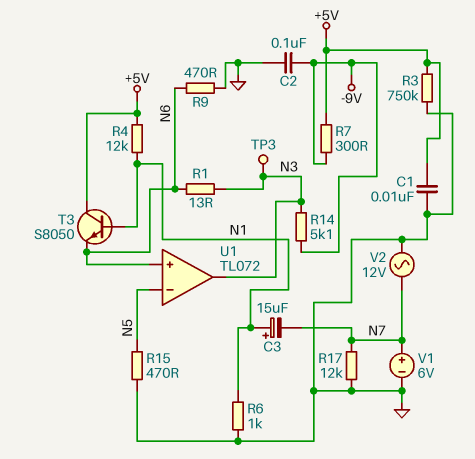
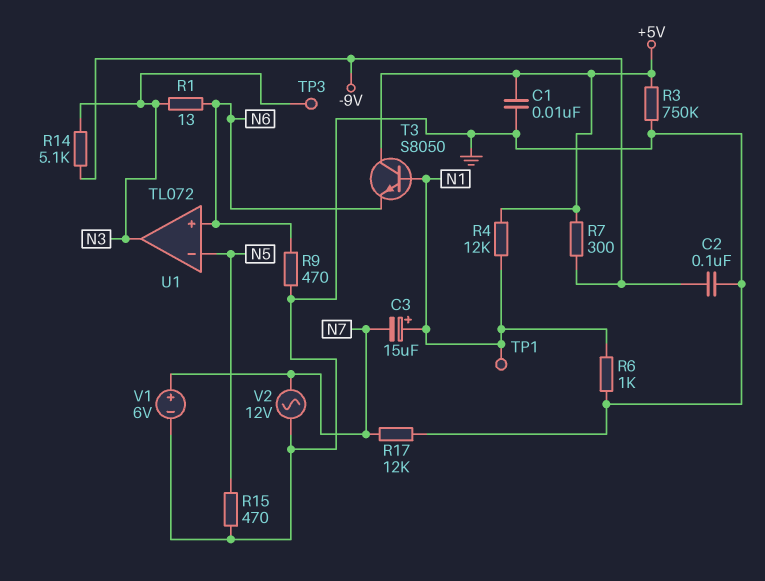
TP1: none -> test point (N1)

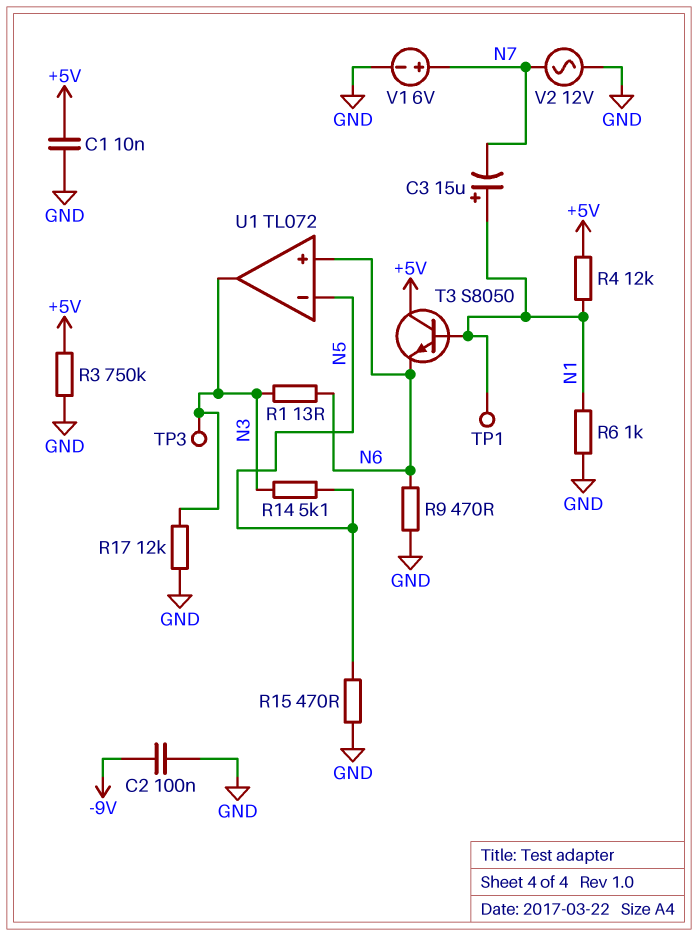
R7: 300 (+5V, -9V) -> none
R14: 5.1k (-9V, N3) -> 5.1k (N3, N5)
R17: 12k (GND, N7) -> 12k (GND, N3)

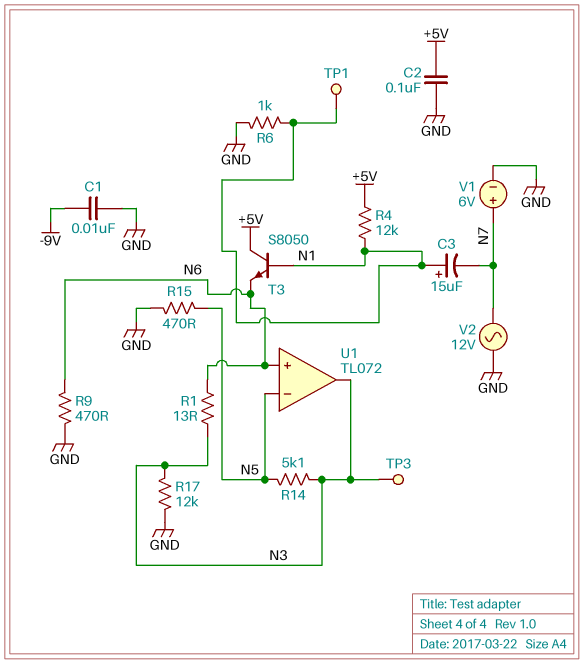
C1: 10nF (+5V, GND) -> 10nF (-9V, GND)
C2: 100nF (-9V, GND) -> 100nF (+5V, GND)
R3: 750k (+5V, GND) -> none

